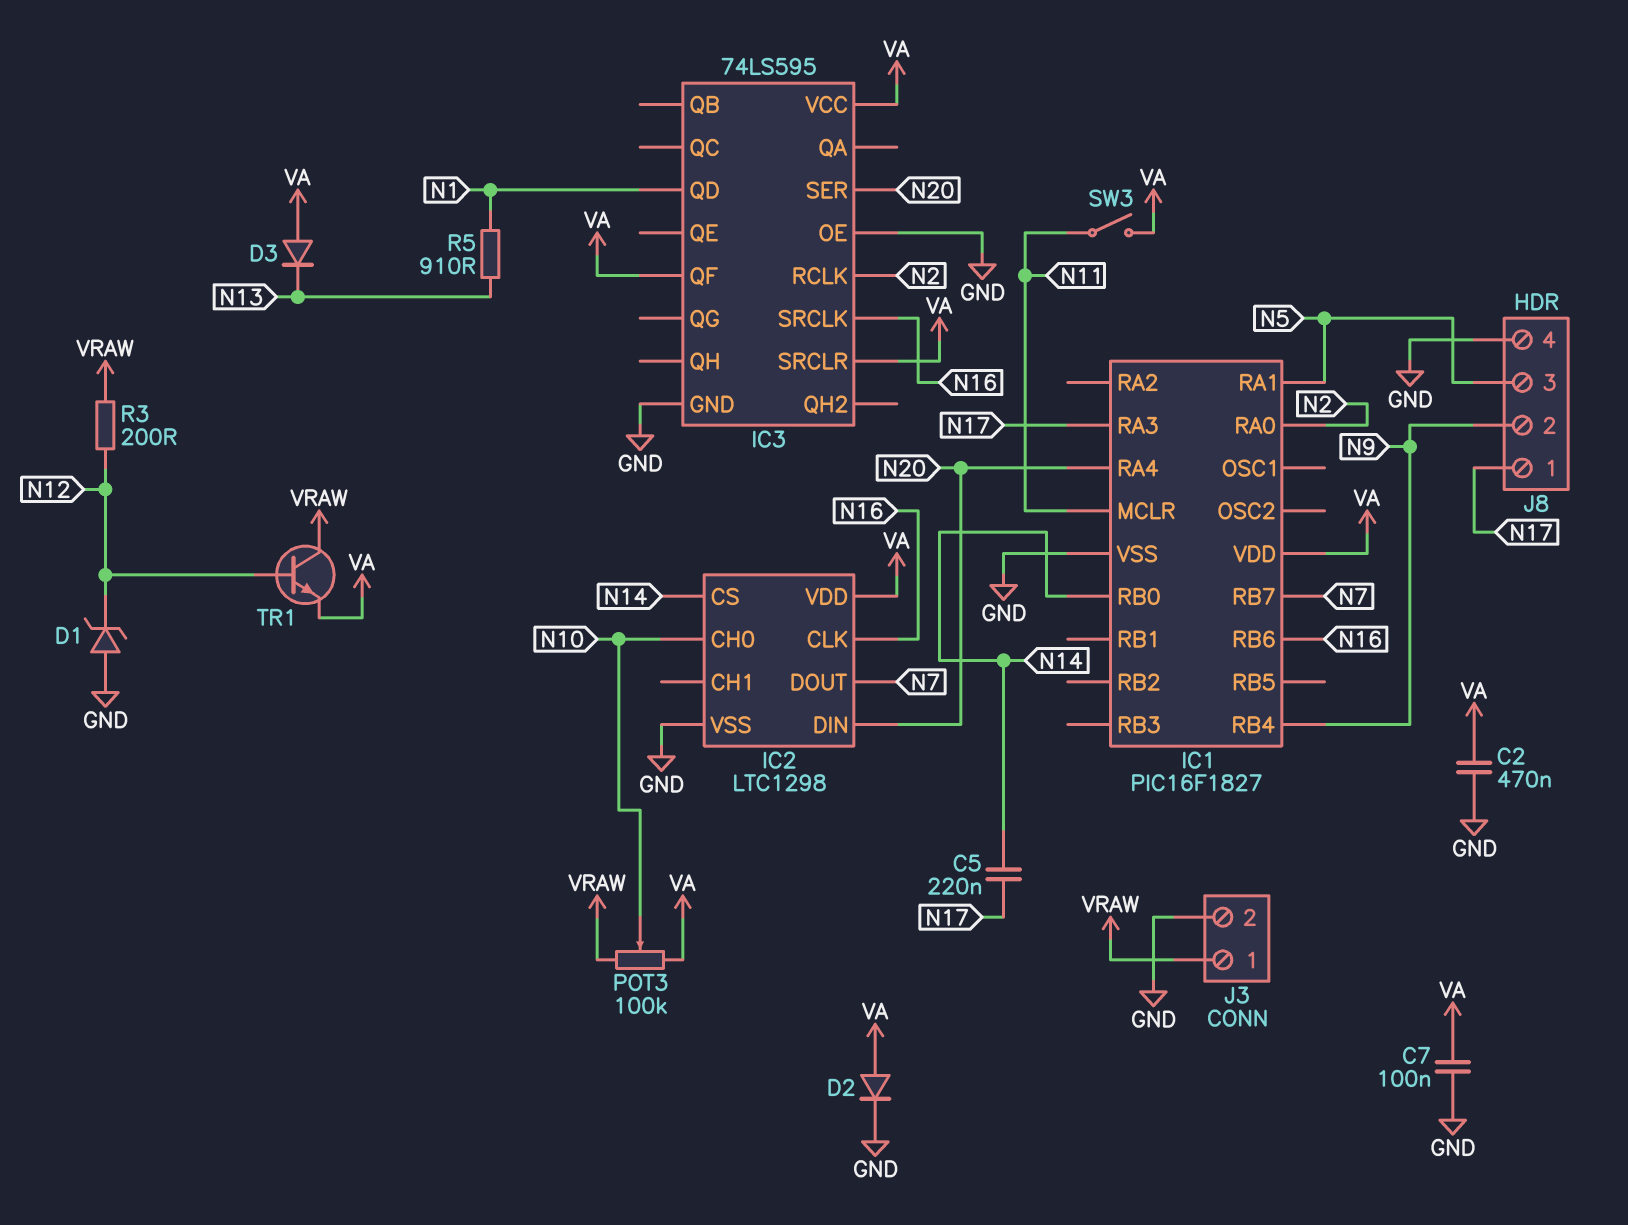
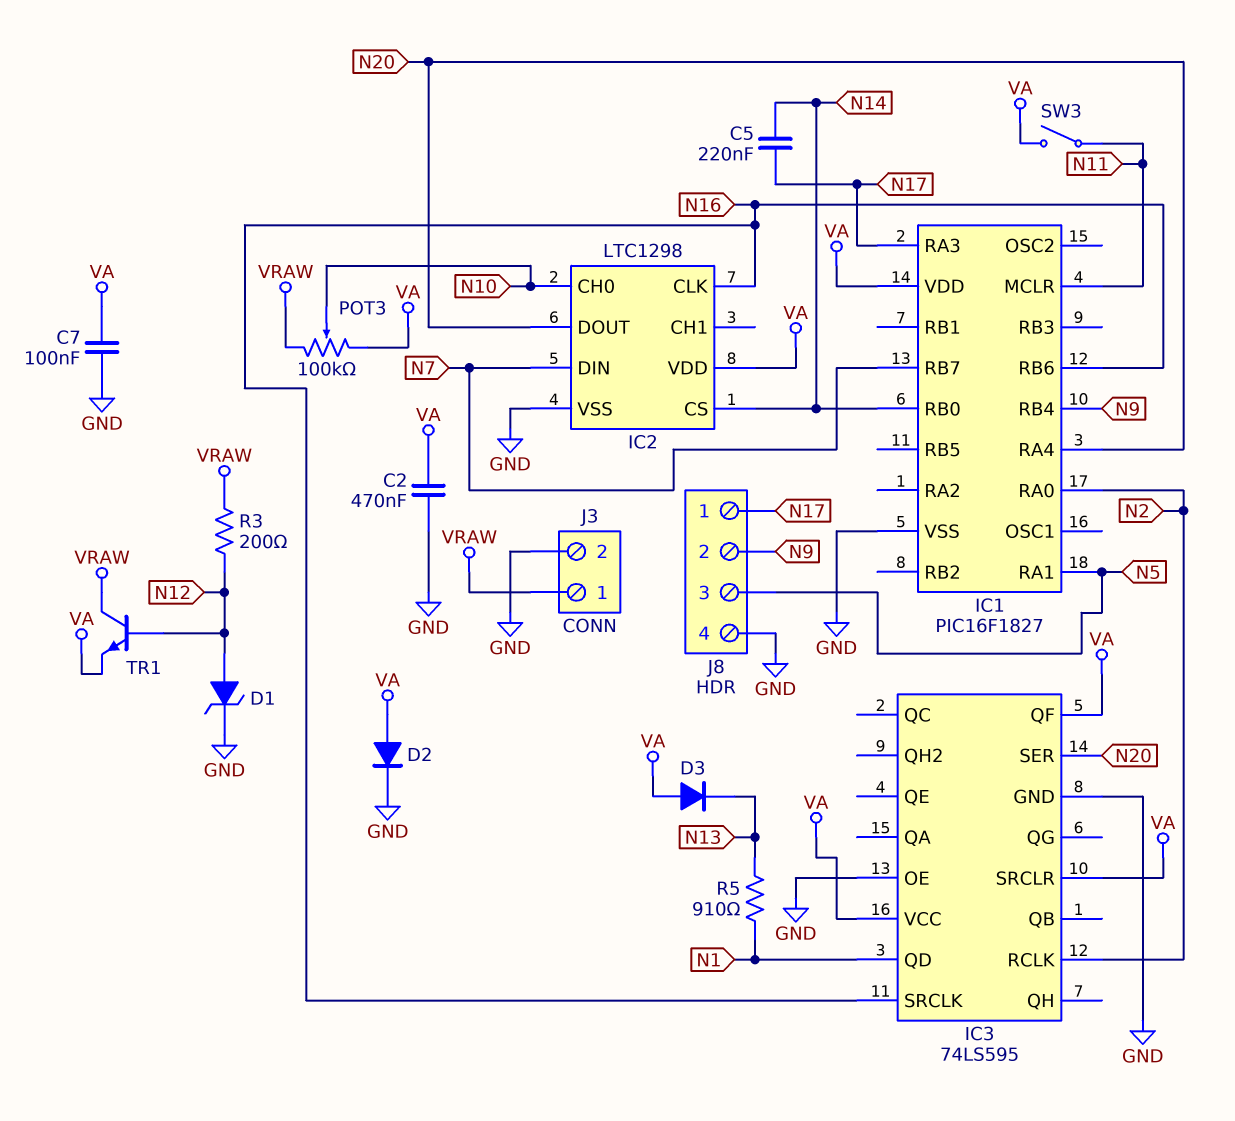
D1: zener (A GND, K N12) -> zener (A N12, K GND)
IC2 pin DIN: N20 -> N7
IC2 pin DOUT: N7 -> N20

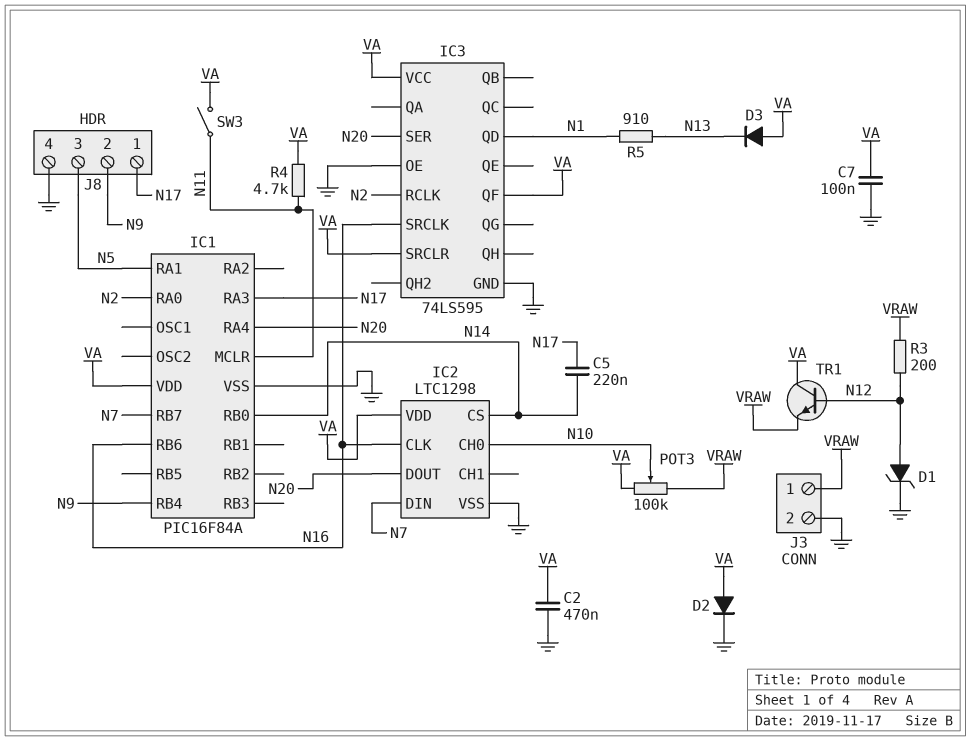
IC1: PIC16F1827 -> PIC16F84A
R4: none -> 4.7k (N11, VA)
TR1: NPN (B N12, C VRAW, E VA) -> NPN (B N12, C VA, E VRAW)

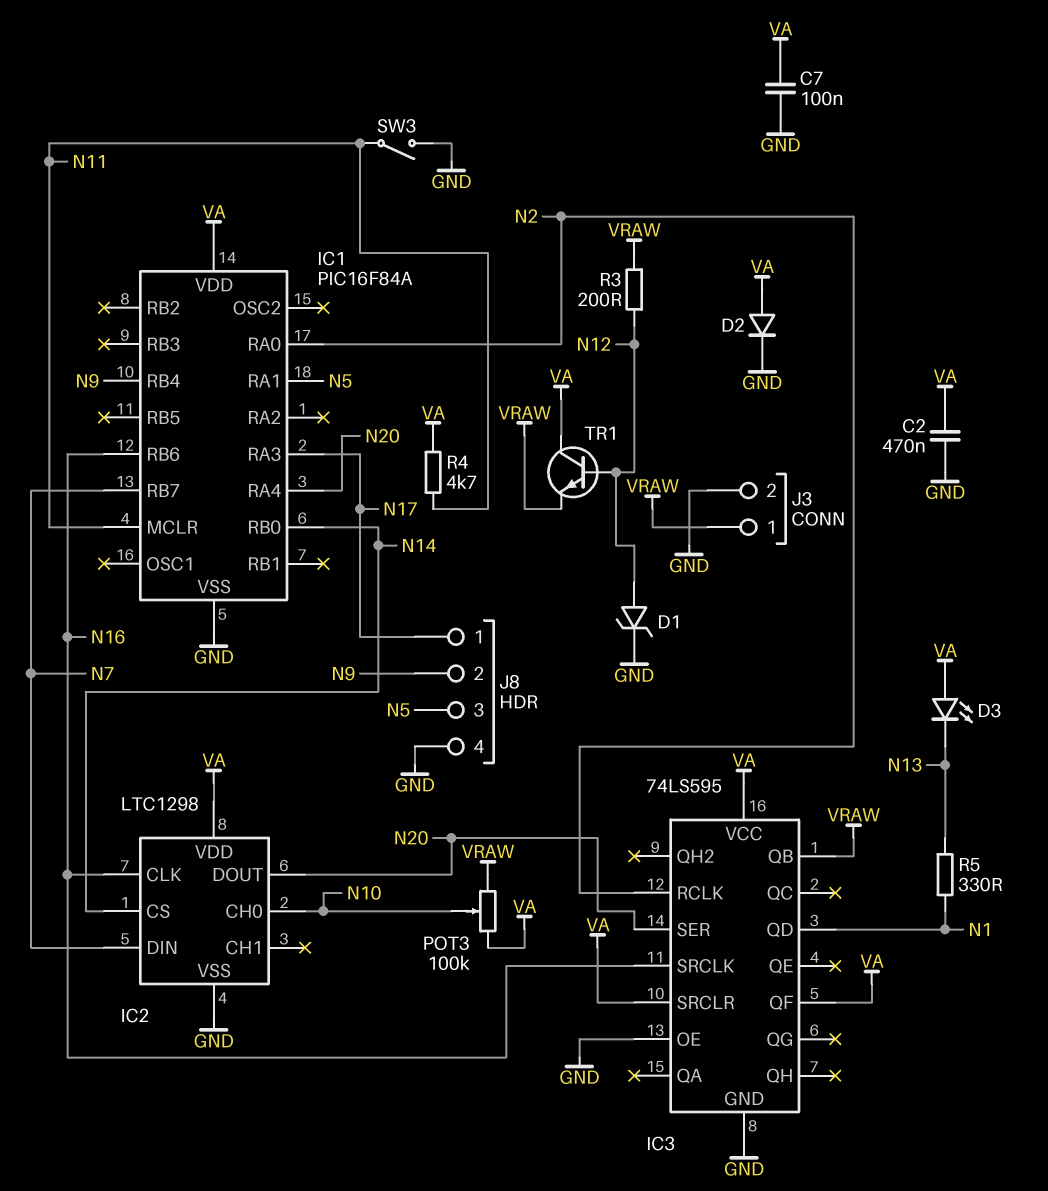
C5: 220nF (N14, N17) -> none
D3: diode (A VA, K N13) -> LED (A VA, K N13)
IC3 pin QB: none -> VRAW
R5: 910 (N1, N13) -> 330 (N1, N13)
SW3: switch (N11, VA) -> switch (GND, N11)

